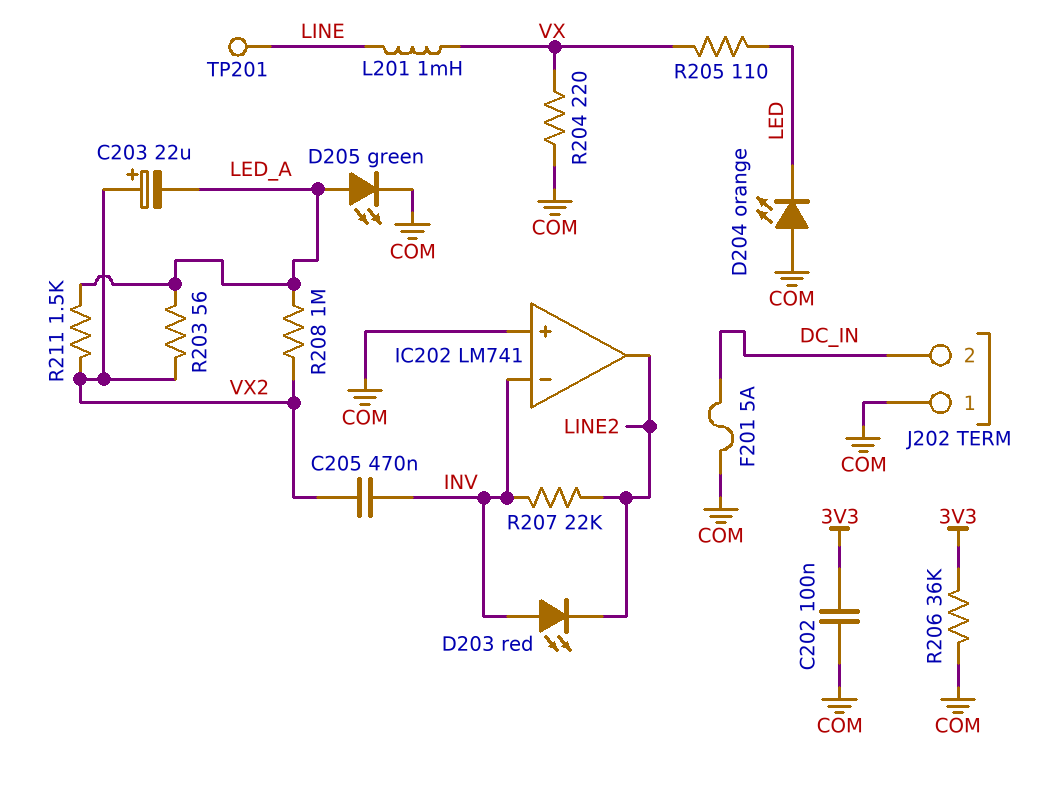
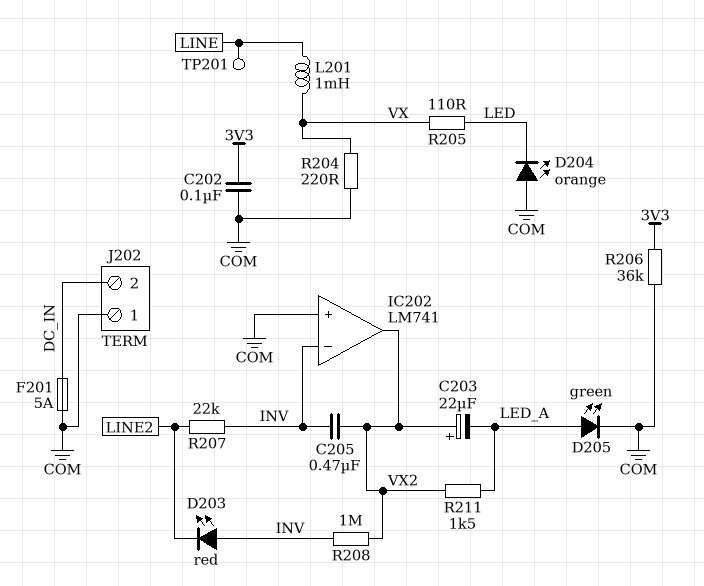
IC202 pin out: LINE2 -> VX2
R203: 56 (LED_A, VX2) -> none
R208: 1M (LED_A, VX2) -> 1M (INV, VX2)

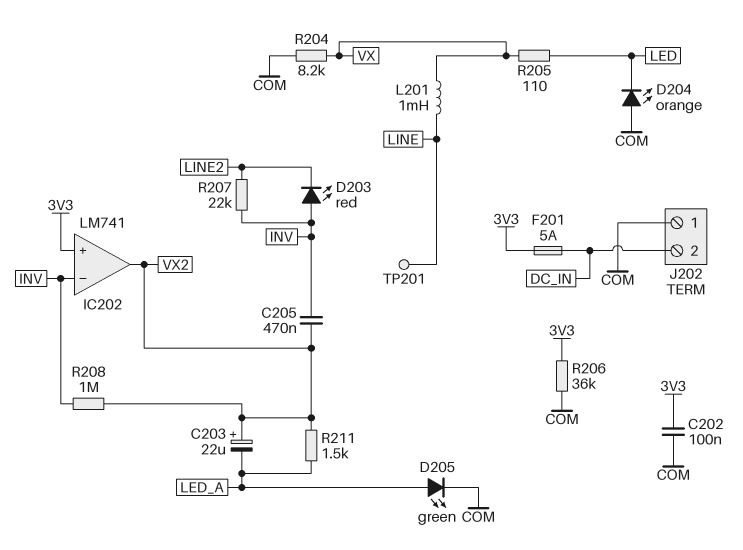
F201: 5A (COM, DC_IN) -> 5A (3V3, DC_IN)
IC202 pin in+: COM -> 3V3
R204: 220 (COM, VX) -> 8.2k (COM, VX)

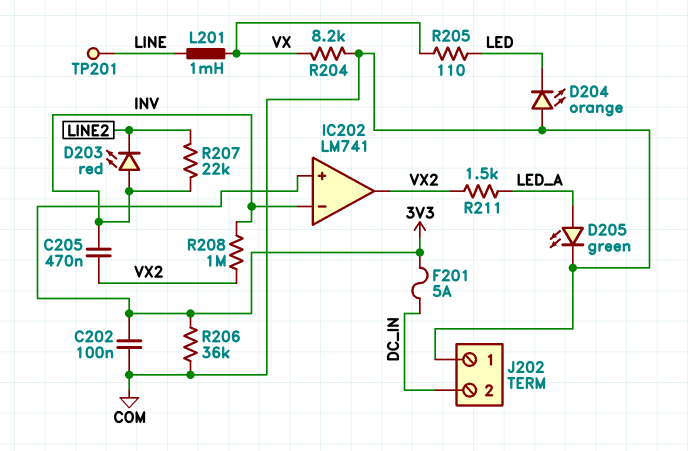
C203: 22uF (plus VX2, minus LED_A) -> none

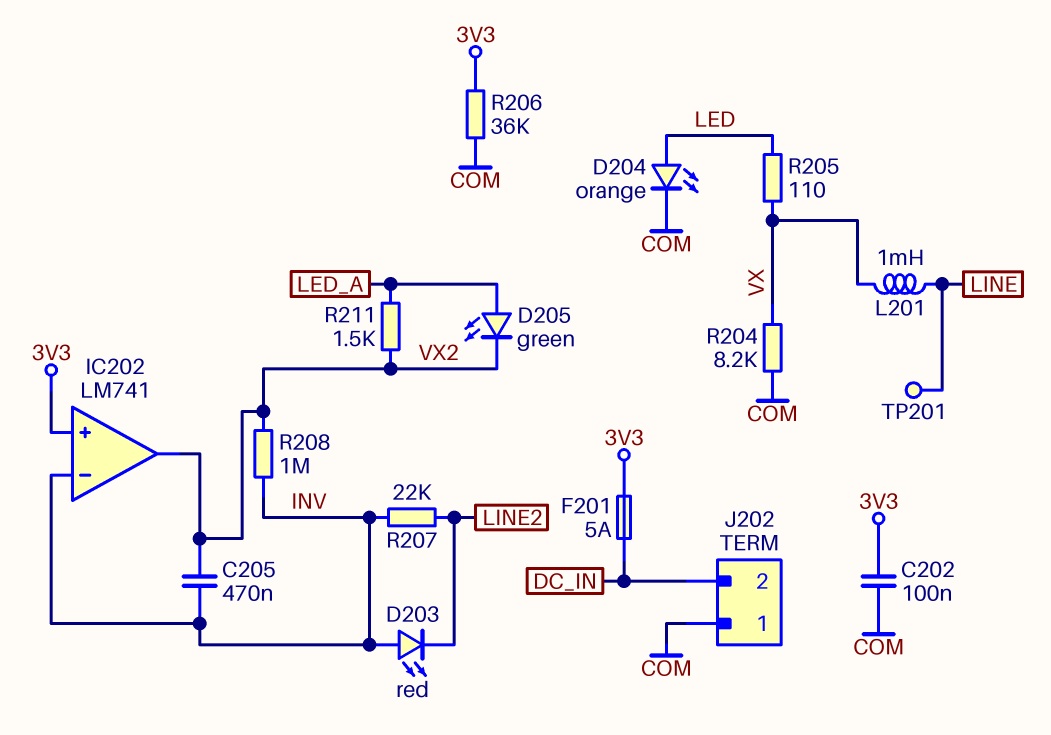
D204: LED orange (A COM, K LED) -> LED orange (A LED, K COM)
D205: LED green (A LED_A, K COM) -> LED green (A LED_A, K VX2)

